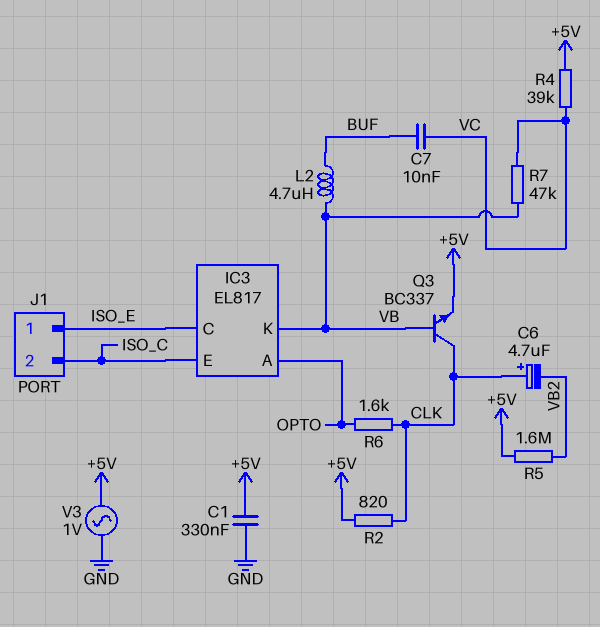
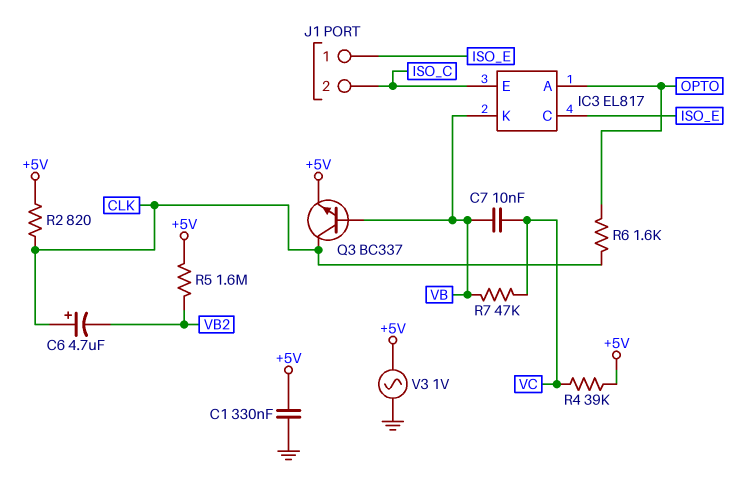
C7: 10nF (BUF, VC) -> 10nF (VB, VC)
L2: 4.7uH (BUF, VB) -> none

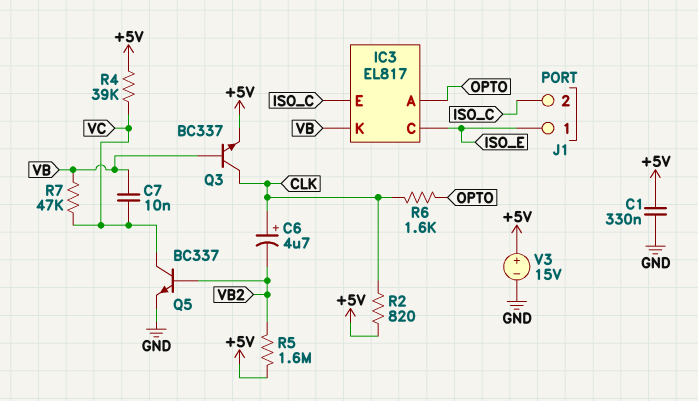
Q5: none -> NPN BC337 (B VB2, C VC, E GND)
V3: AC 1V (+5V, GND) -> 15V (plus +5V, minus GND)

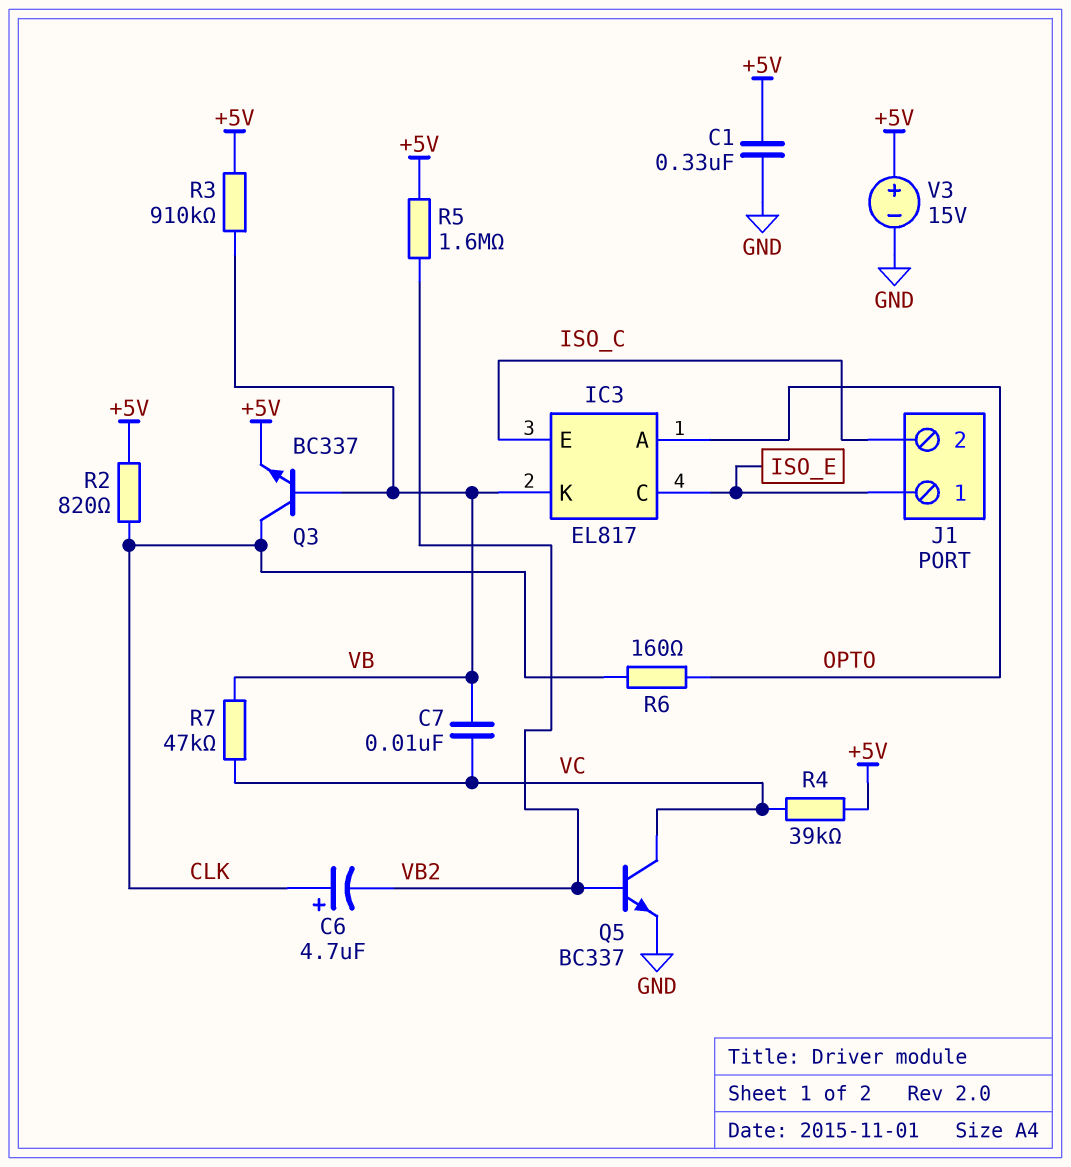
R3: none -> 910k (+5V, VB)
R6: 1.6k (CLK, OPTO) -> 160 (CLK, OPTO)

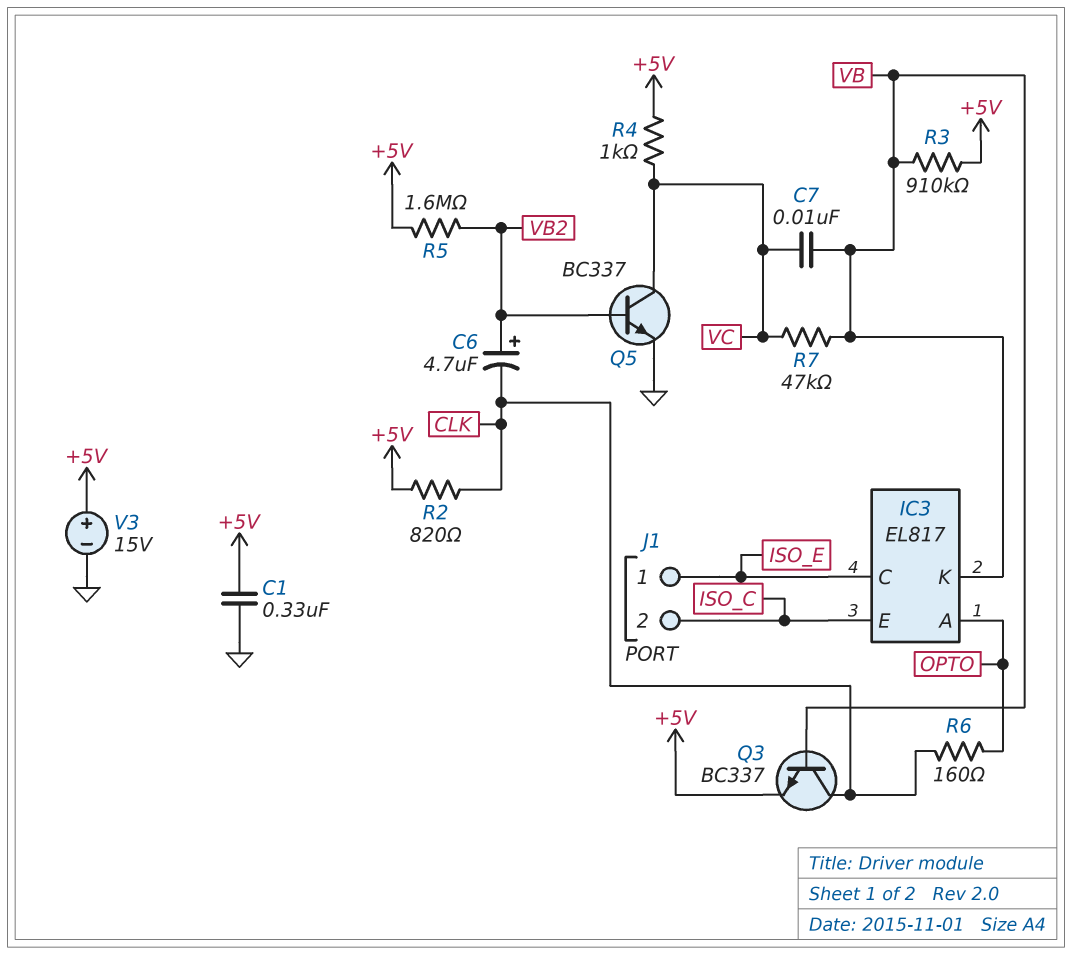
C6: 4.7uF (plus CLK, minus VB2) -> 4.7uF (plus VB2, minus CLK)
R4: 39k (+5V, VC) -> 1k (+5V, VC)

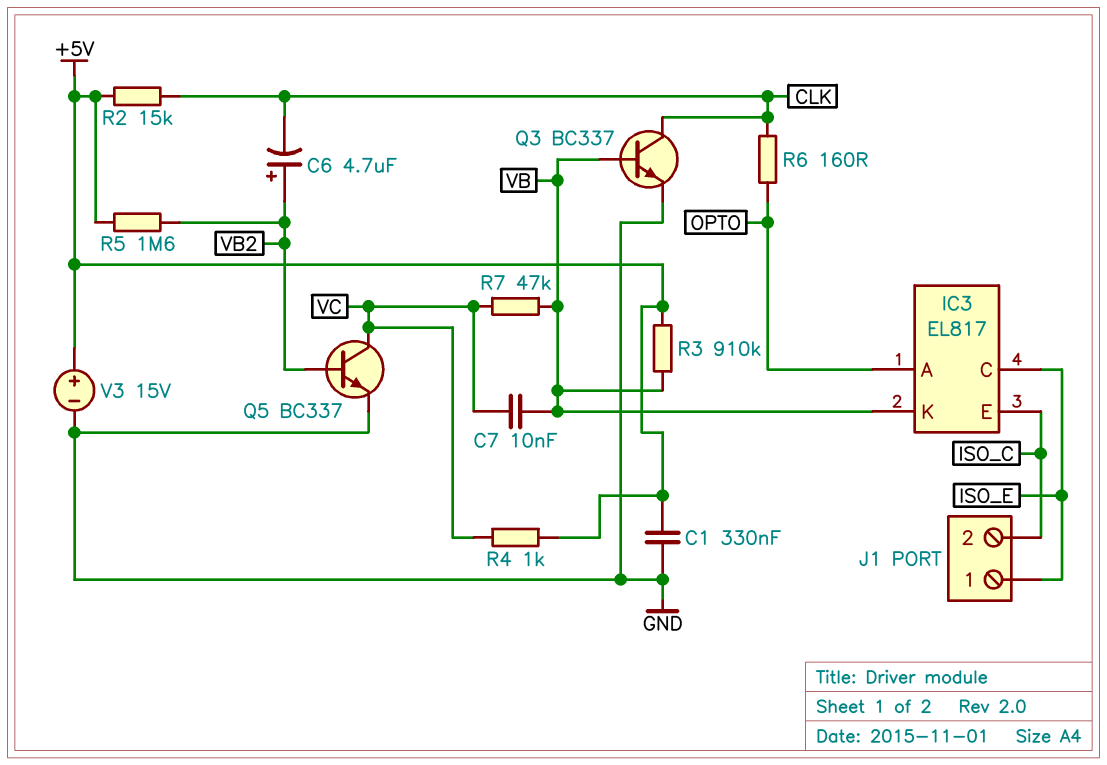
Q3: NPN BC337 (B VB, C CLK, E +5V) -> NPN BC337 (B VB, C CLK, E GND)
R2: 820 (+5V, CLK) -> 15k (+5V, CLK)

